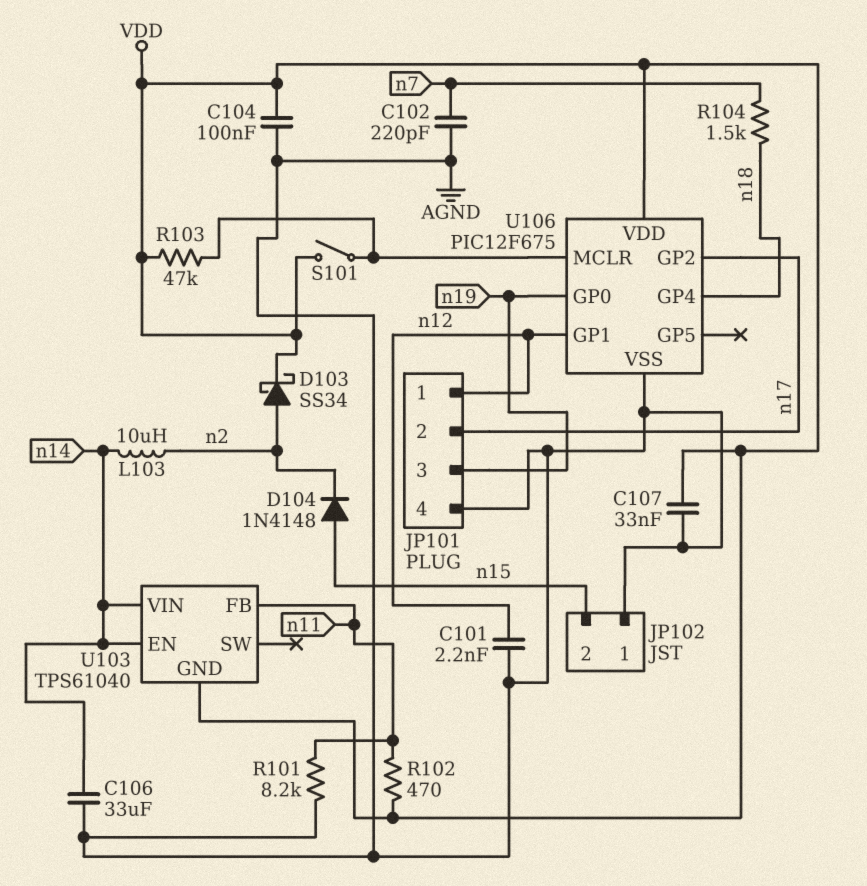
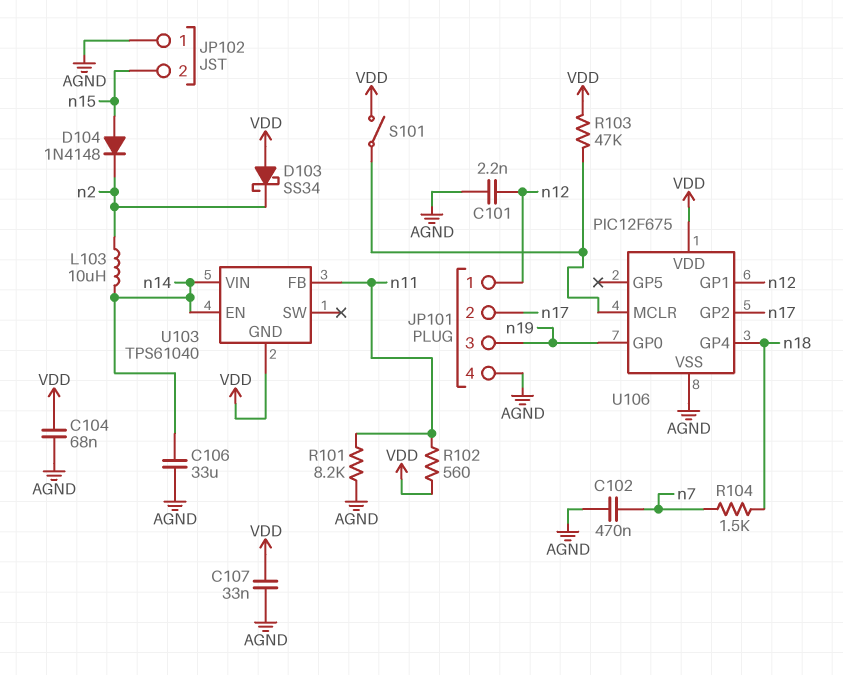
C102: 220pF (AGND, n7) -> 470nF (AGND, n7)
C104: 100nF (AGND, VDD) -> 68nF (AGND, VDD)
D103: schottky SS34 (A n2, K VDD) -> schottky SS34 (A VDD, K n2)
R102: 470 (VDD, n11) -> 560 (VDD, n11)

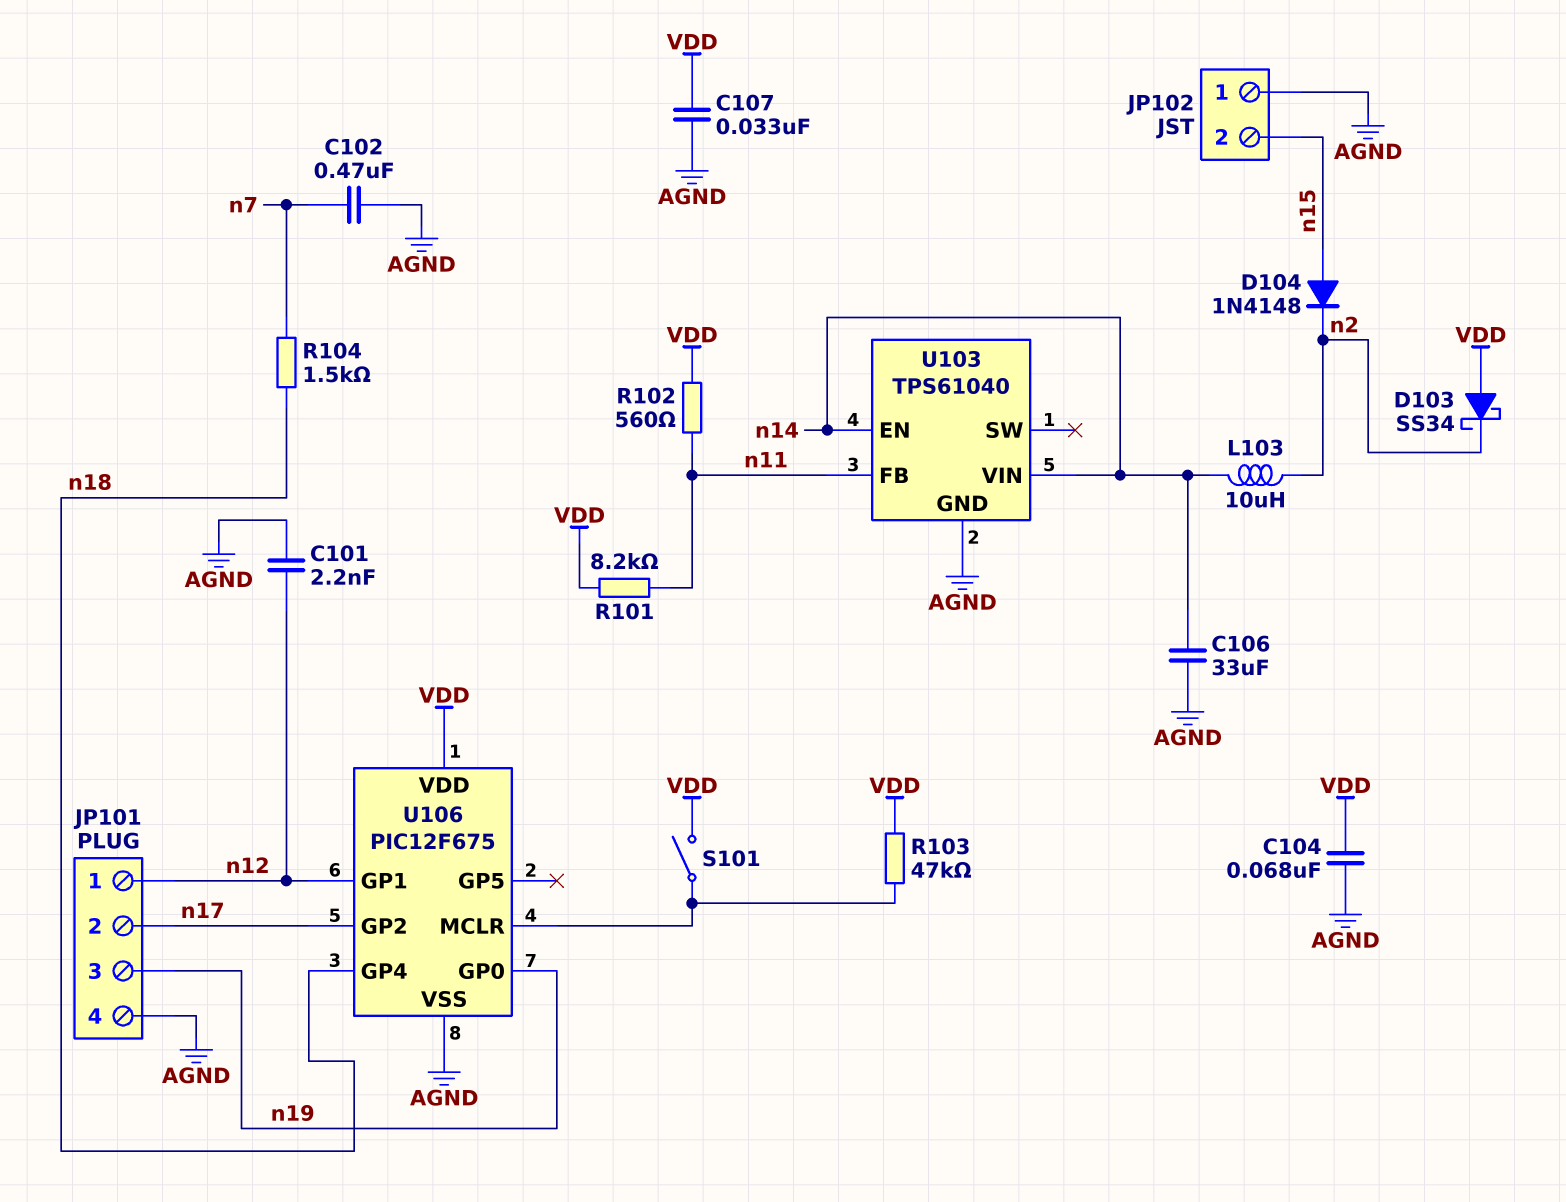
R101: 8.2k (AGND, n11) -> 8.2k (VDD, n11)
U103 pin GND: VDD -> AGND

